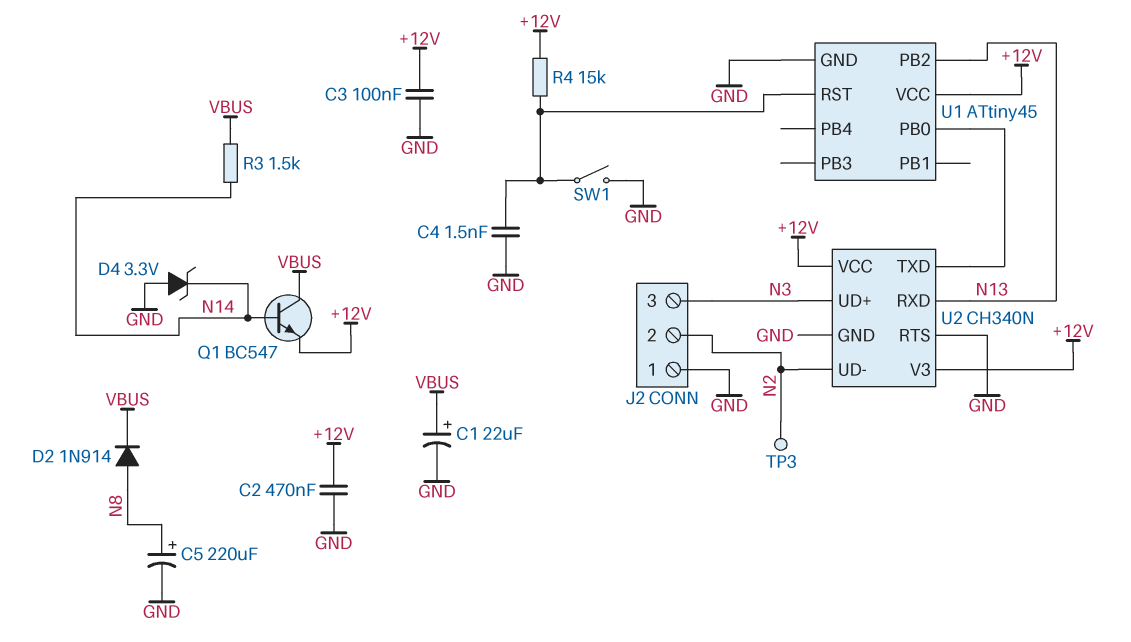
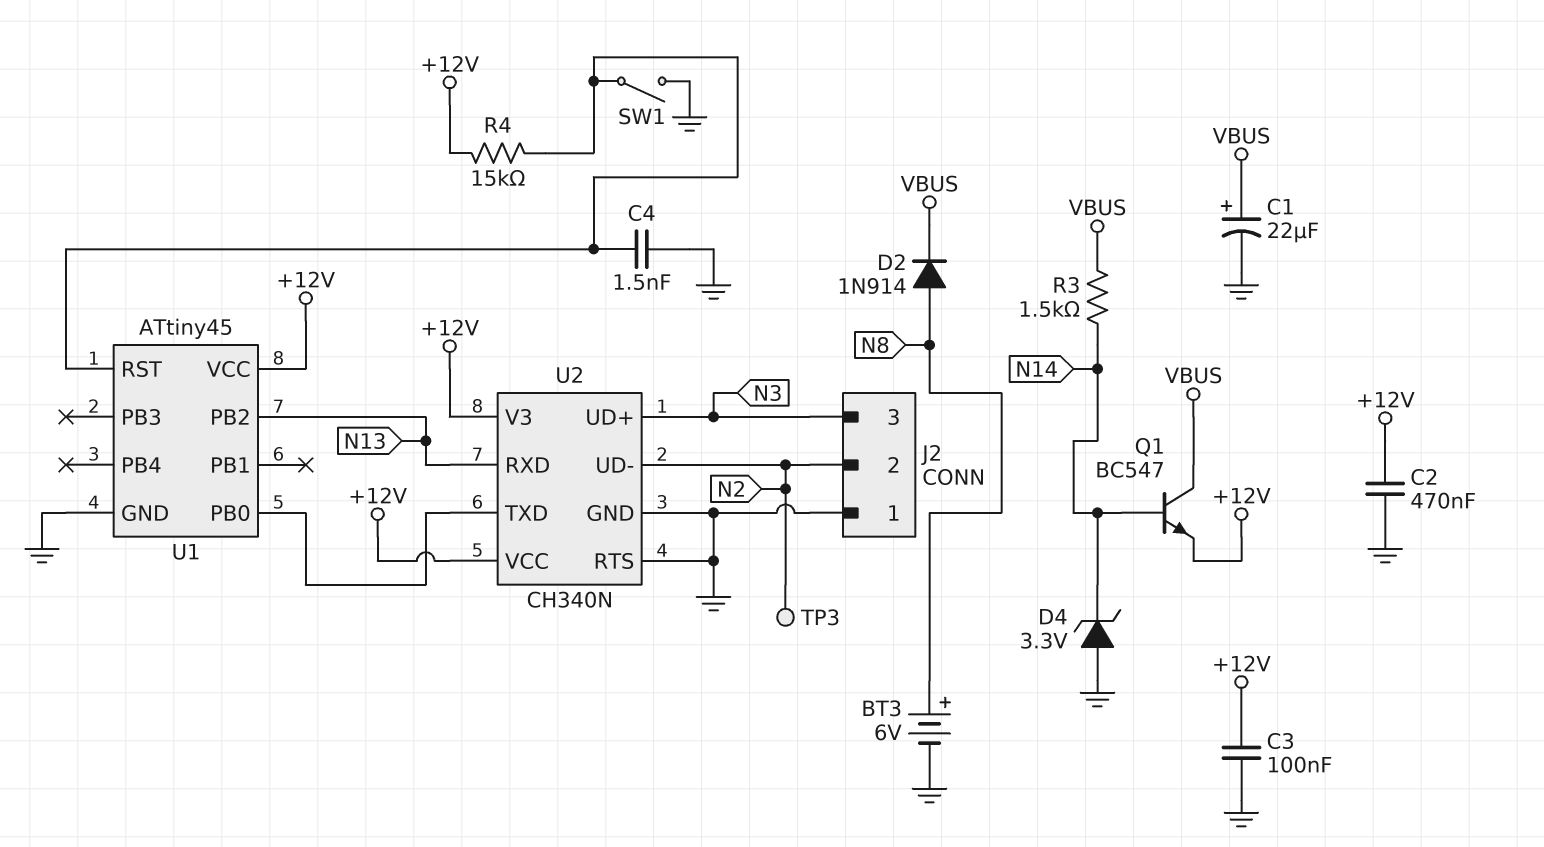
BT3: none -> 6V (plus N8, minus GND)
C5: 220uF (plus N8, minus GND) -> none

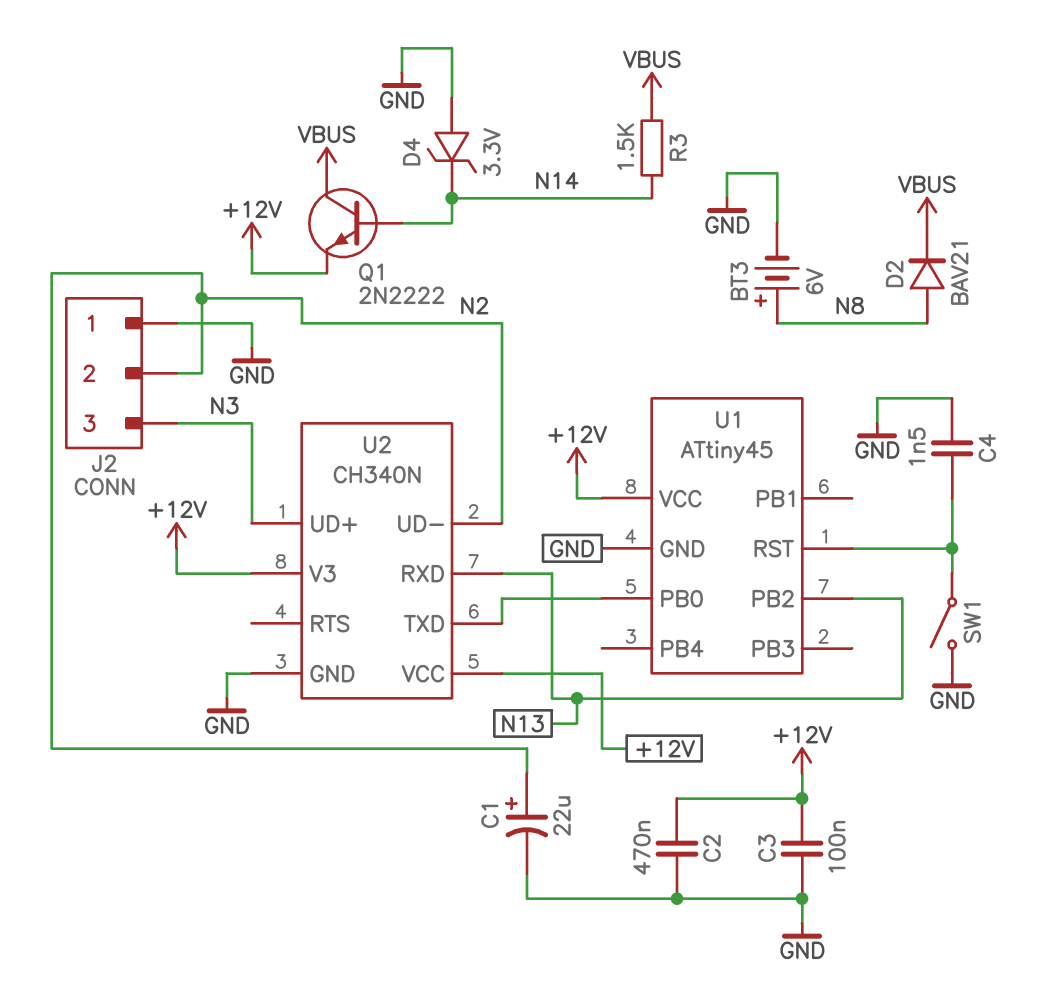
C1: 22uF (plus VBUS, minus GND) -> 22uF (plus N2, minus GND)
D2: diode 1N914 (A N8, K VBUS) -> diode BAV21 (A N8, K VBUS)
Q1: NPN BC547 (B N14, C VBUS, E +12V) -> NPN 2N2222 (B N14, C VBUS, E +12V)
R4: 15k (+12V, U1/RST) -> none
TP3: test point (N2) -> none
U2 pin RTS: GND -> none

